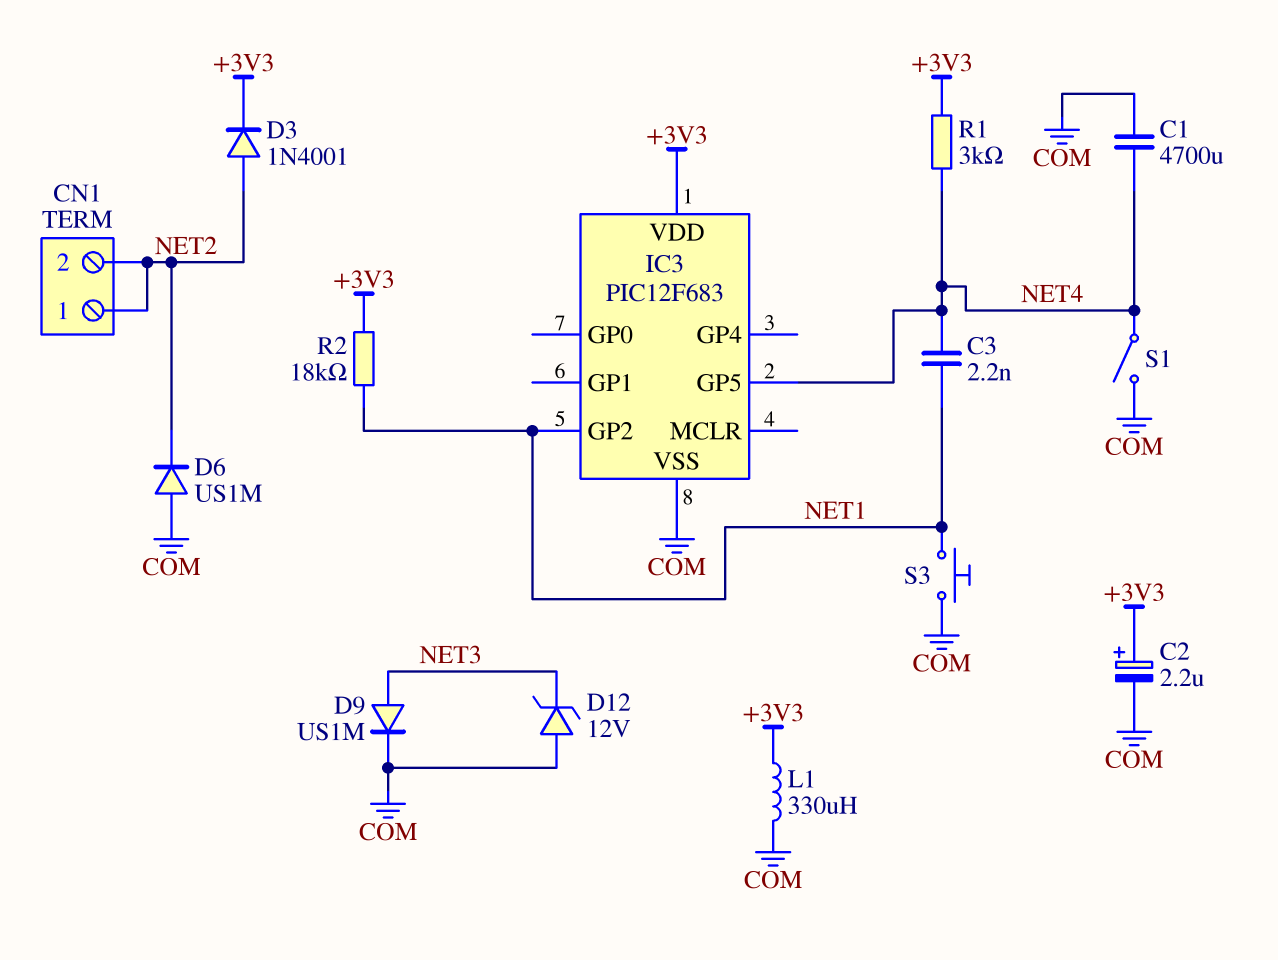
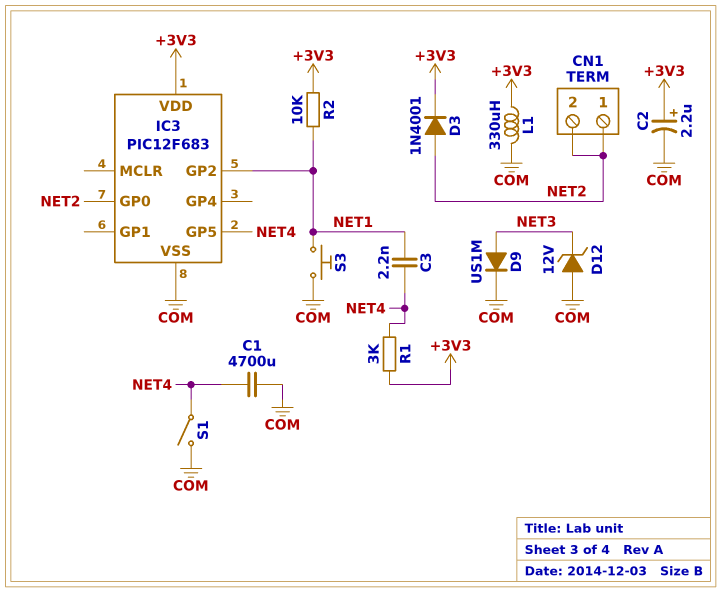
D6: diode US1M (A COM, K NET2) -> none
IC3 pin GP0: none -> NET2
R2: 18k (+3V3, NET1) -> 10k (+3V3, NET1)

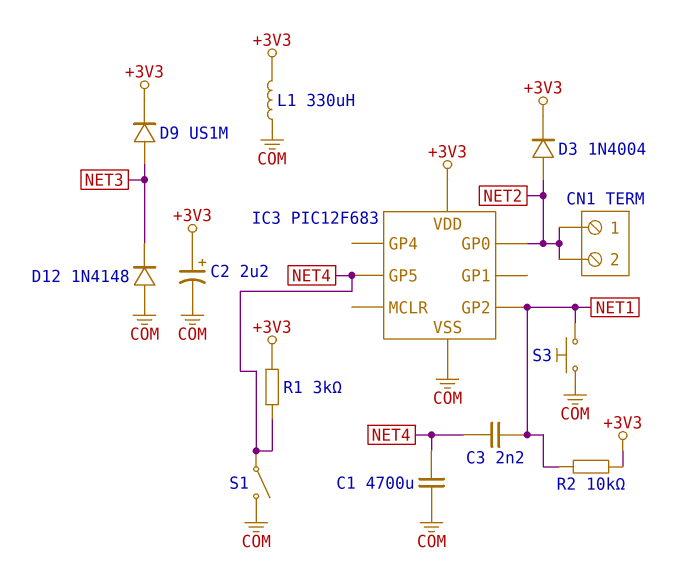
D3: diode 1N4001 (A NET2, K +3V3) -> diode 1N4004 (A NET2, K +3V3)
D9: diode US1M (A NET3, K COM) -> diode US1M (A NET3, K +3V3)
D12: zener 12V (A COM, K NET3) -> diode 1N4148 (A COM, K NET3)

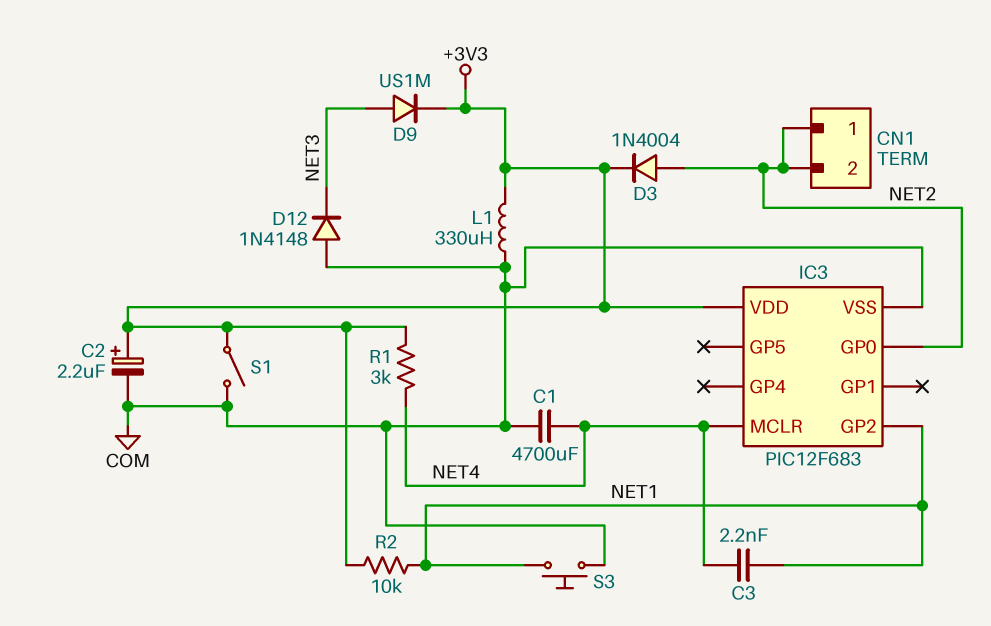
IC3 pin GP5: NET4 -> none
IC3 pin MCLR: none -> NET4
S1: switch (COM, NET4) -> switch (+3V3, COM)

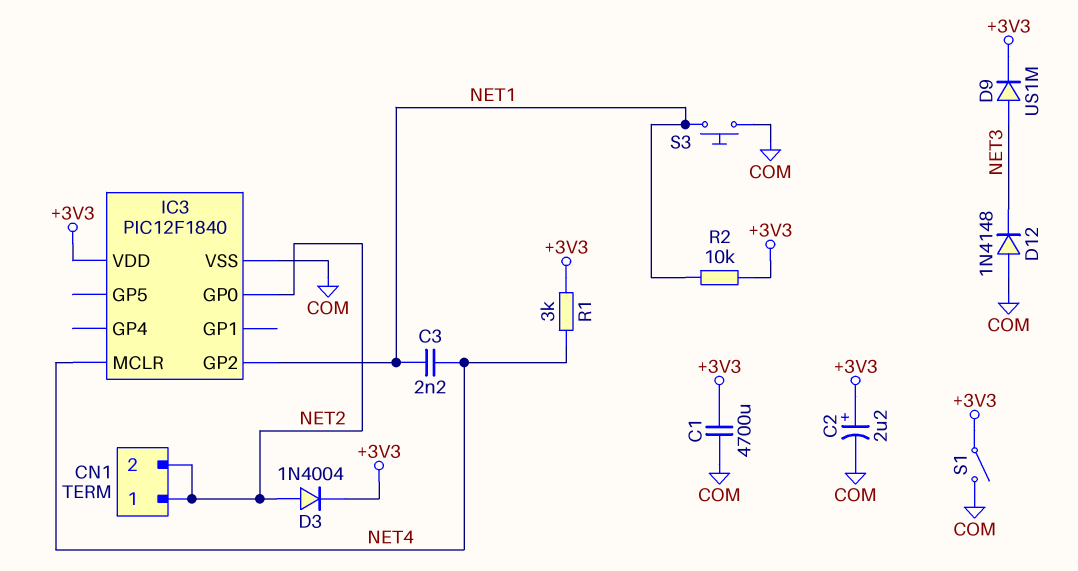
C1: 4700uF (COM, NET4) -> 4700uF (+3V3, COM)
IC3: PIC12F683 -> PIC12F1840
L1: 330uH (+3V3, COM) -> none

